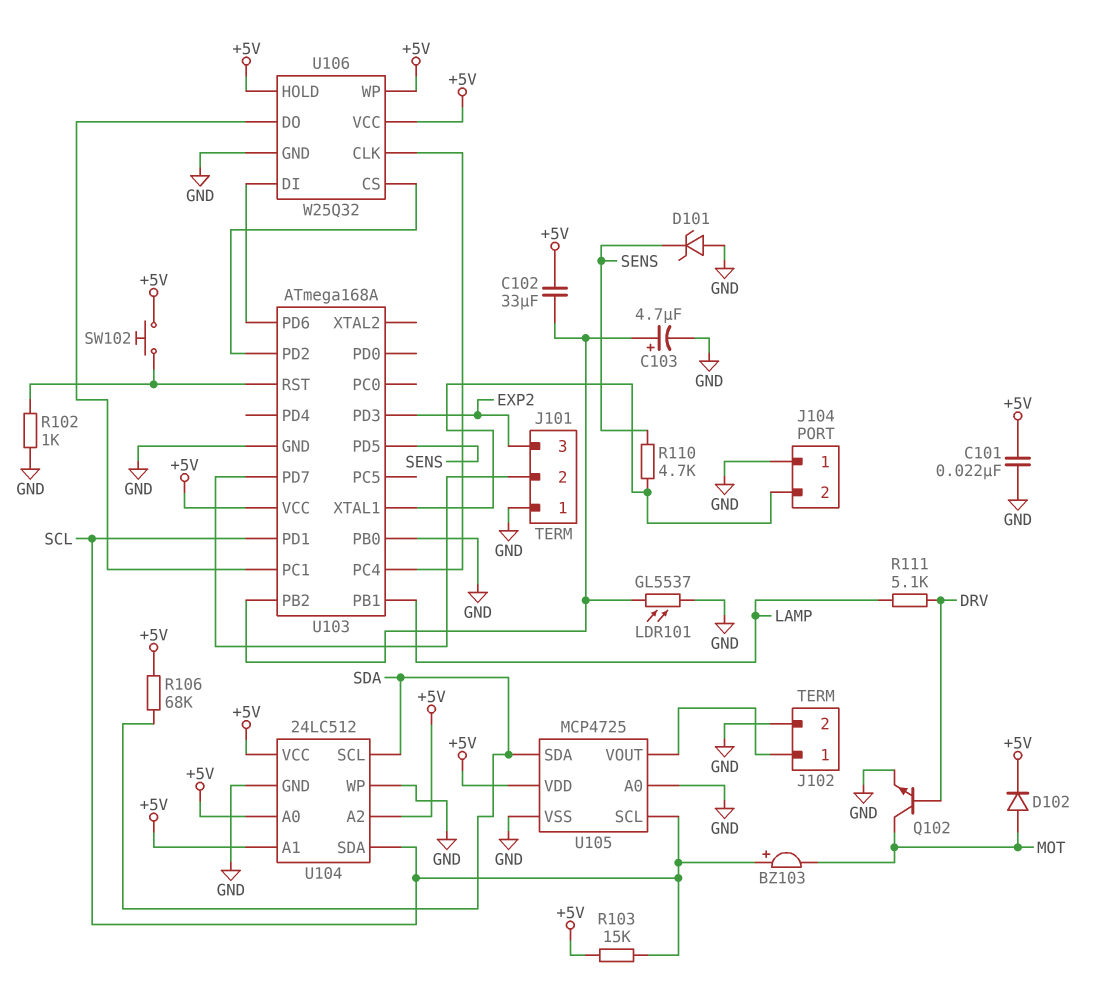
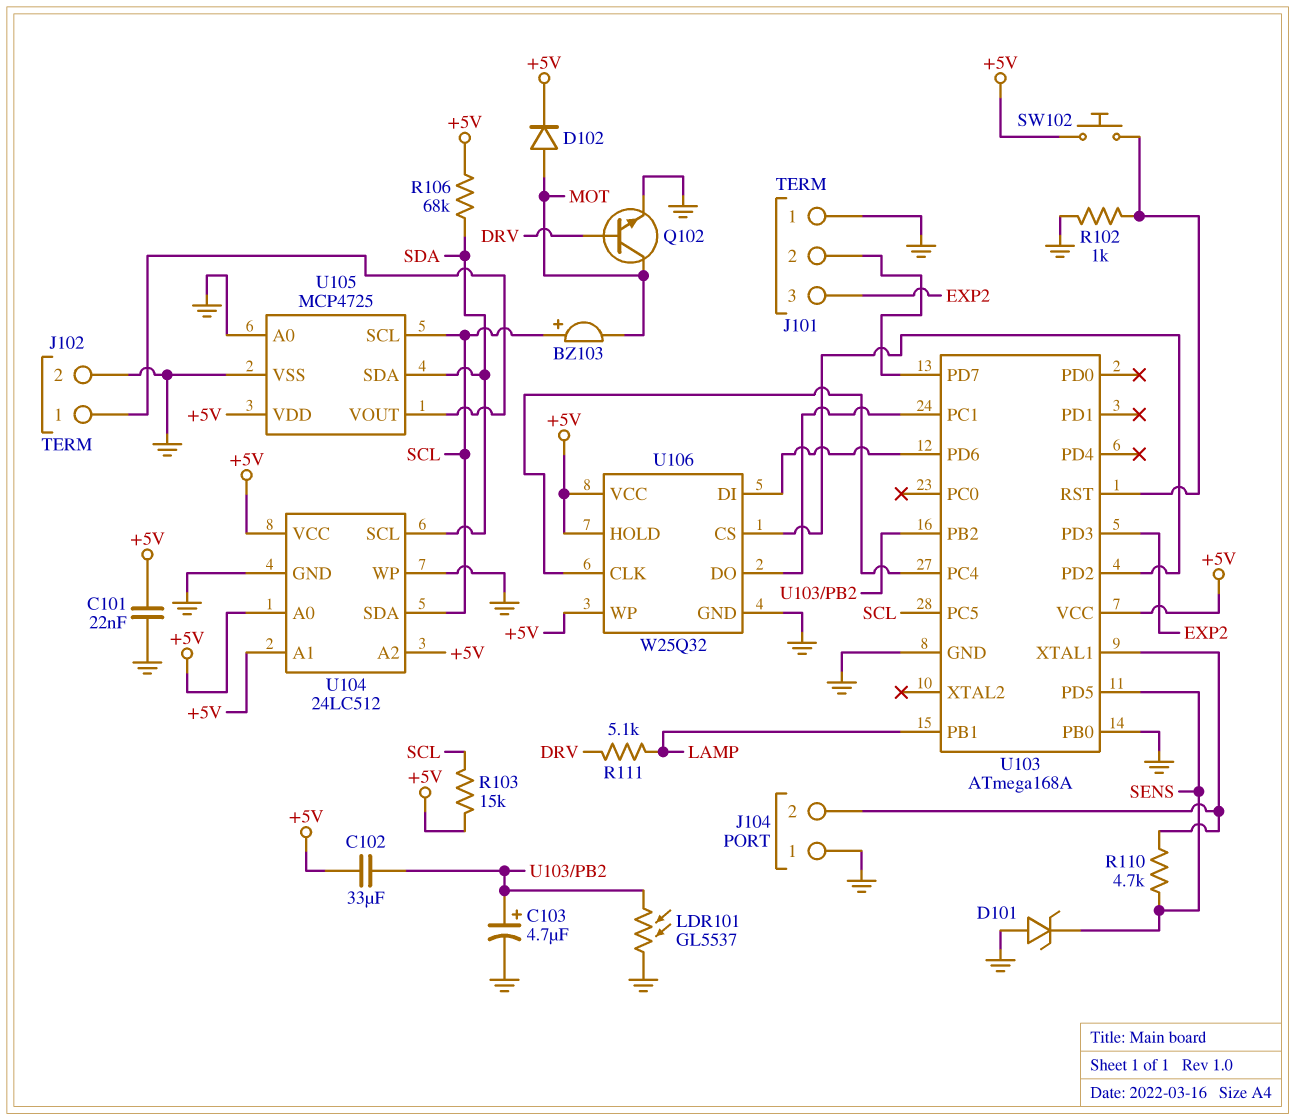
U103 pin PC5: none -> SCL
U103 pin PD1: SCL -> none

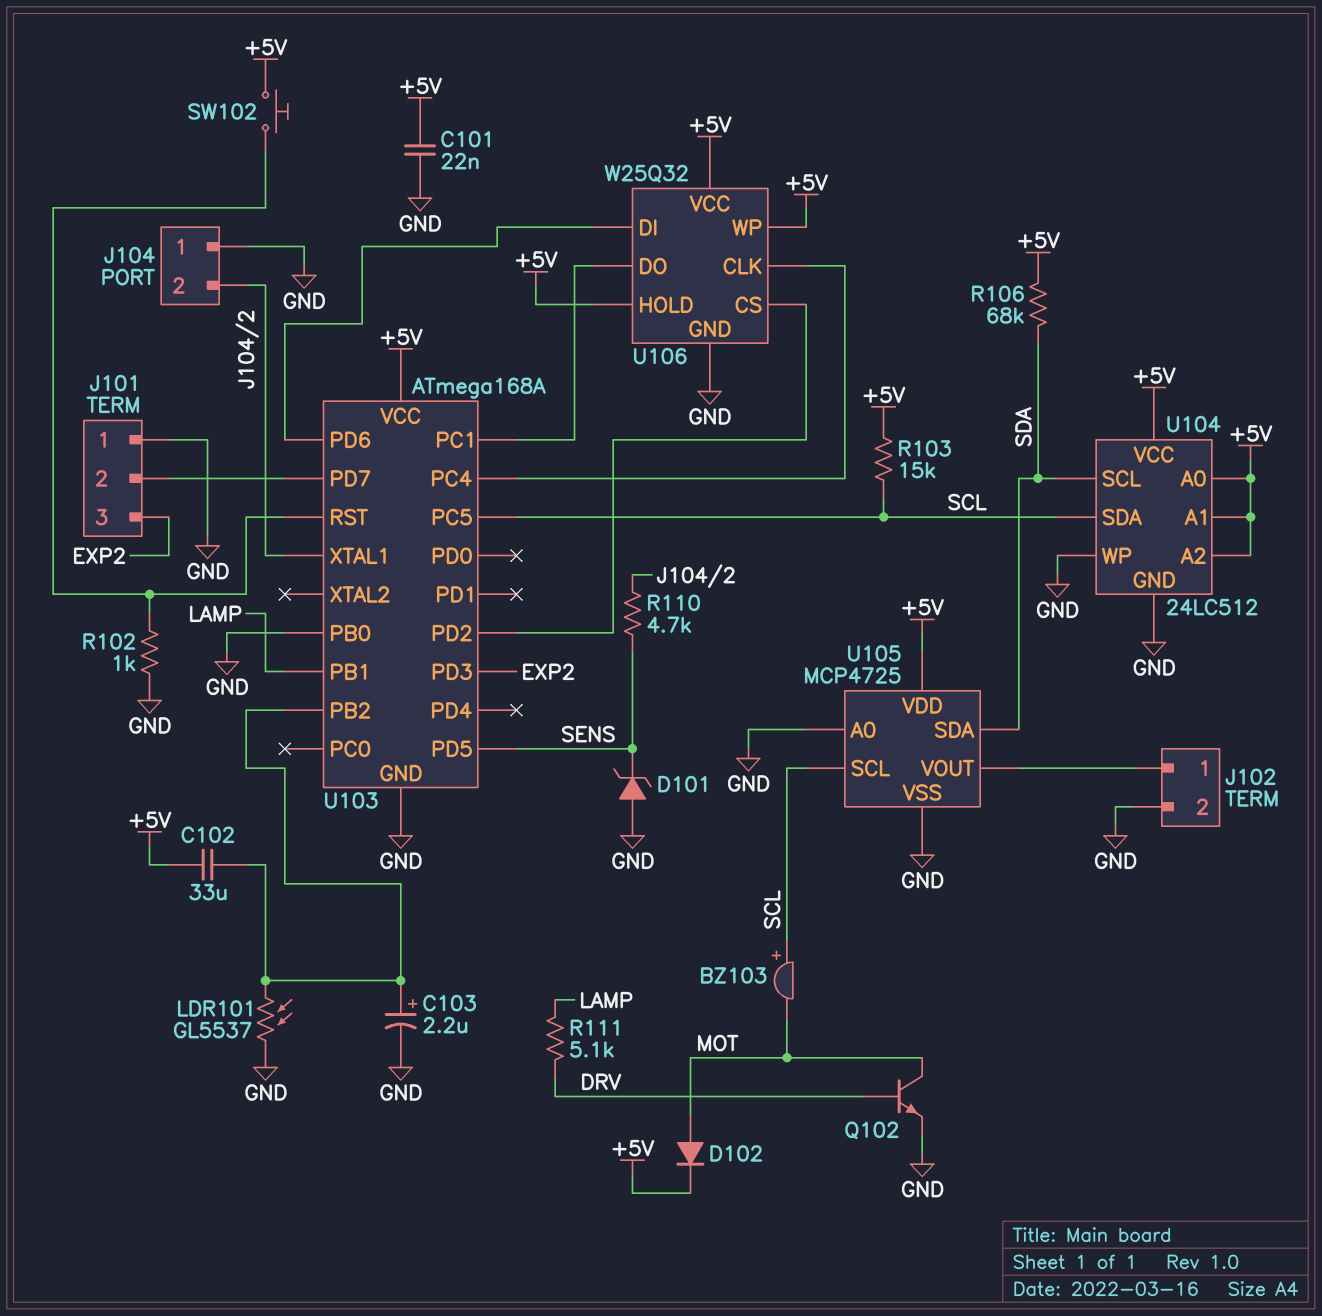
C103: 4.7uF (plus U103/PB2, minus GND) -> 2.2uF (plus U103/PB2, minus GND)

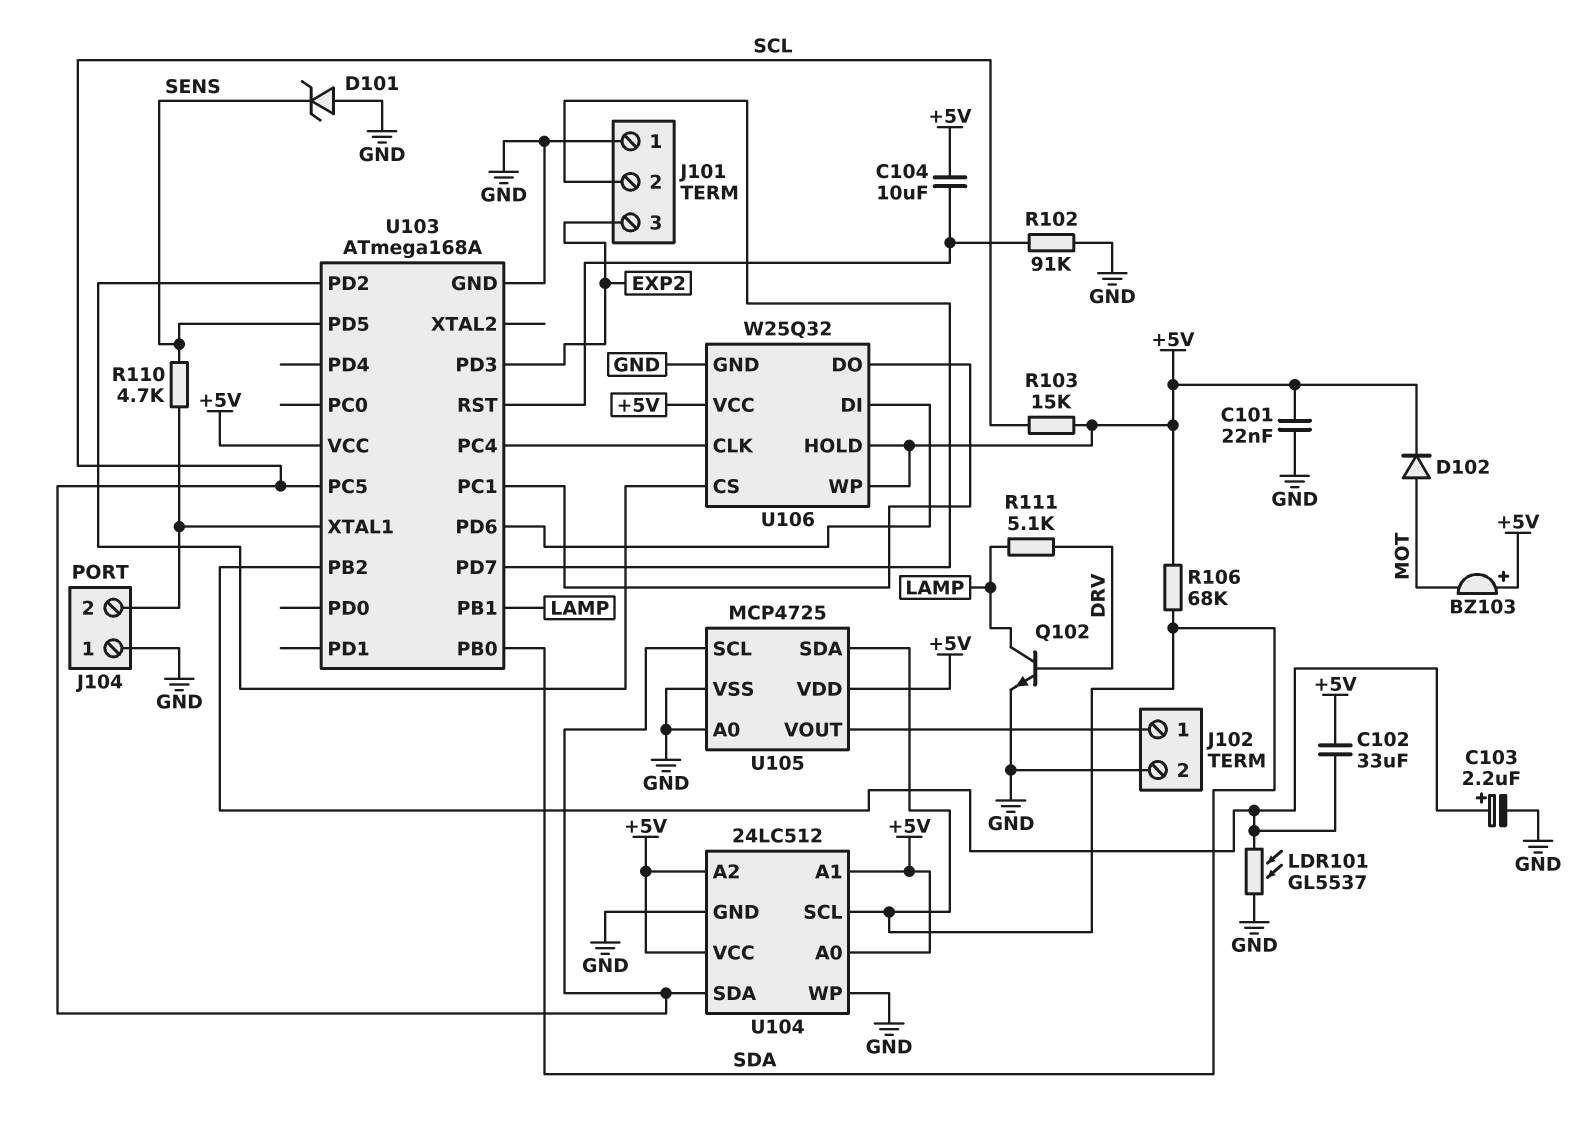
BZ103: buzzer (plus SCL, minus MOT) -> buzzer (plus +5V, minus MOT)
C104: none -> 10uF (+5V, U103/RST)
Q102: NPN (B DRV, C MOT, E GND) -> NPN (B DRV, C LAMP, E GND)
R102: 1k (GND, U103/RST) -> 91k (GND, U103/RST)
SW102: button (+5V, U103/RST) -> none
U103 pin PB0: GND -> SDA

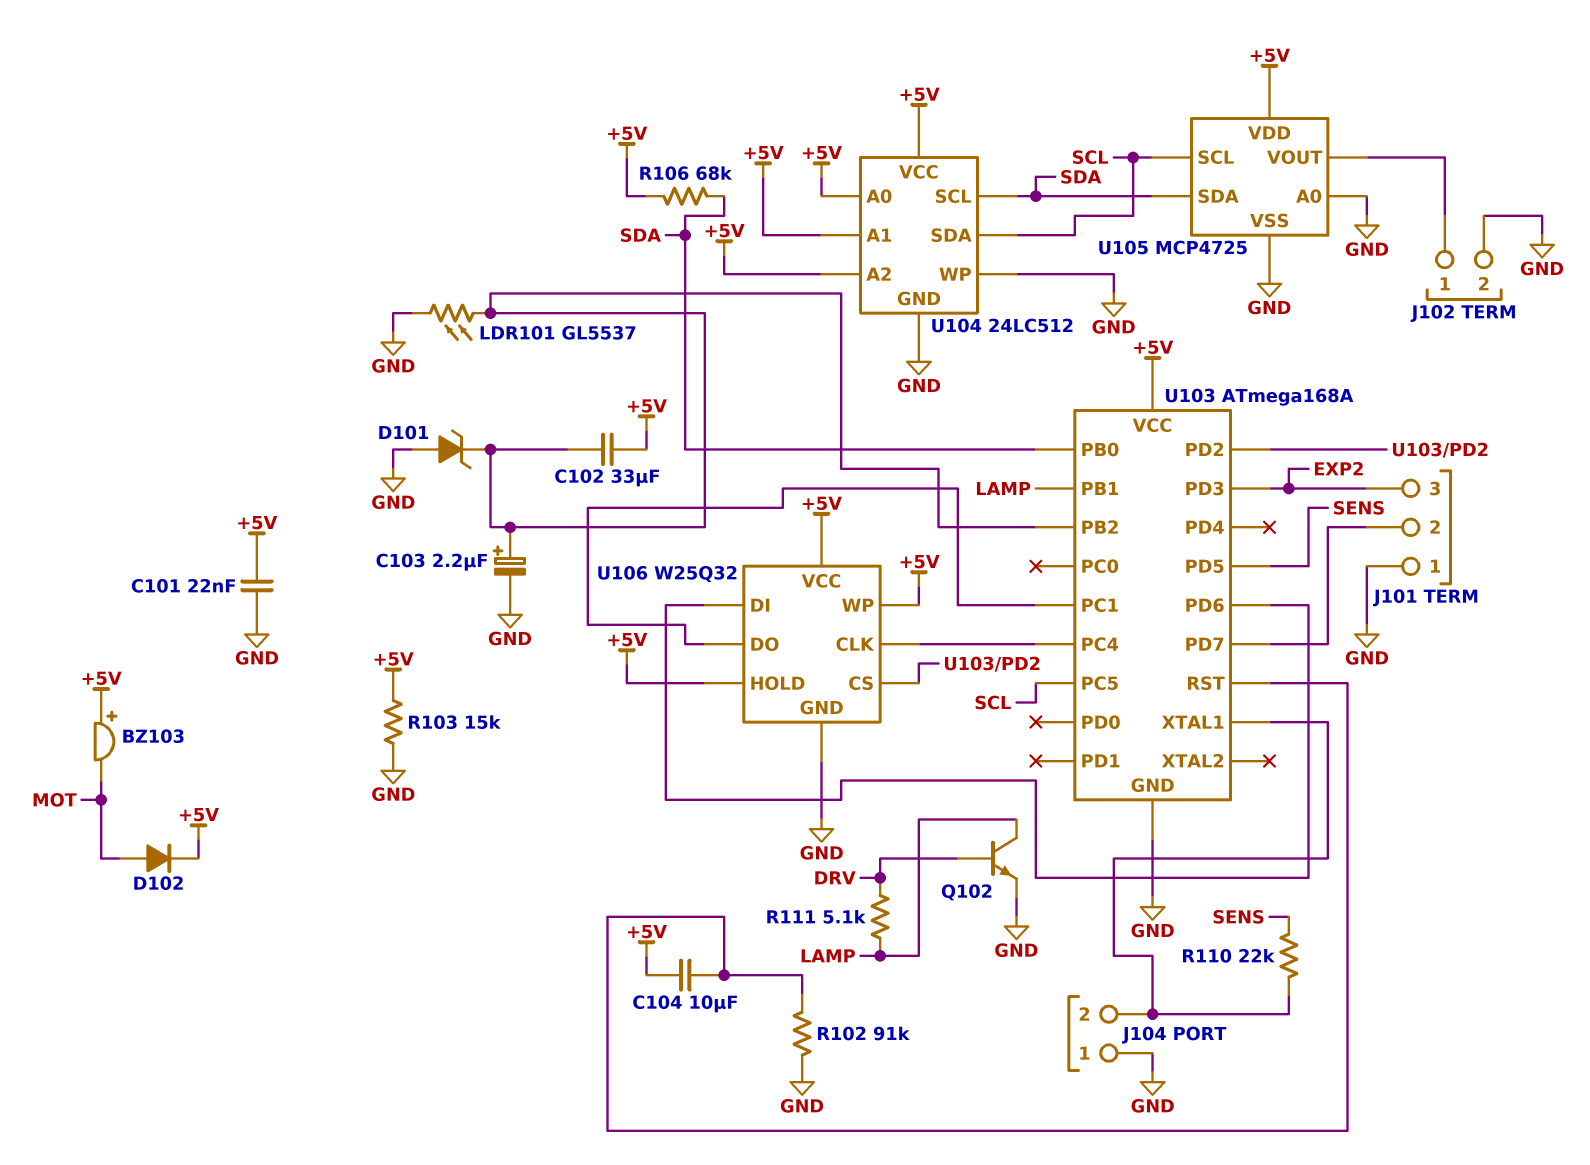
D101: zener (A GND, K SENS) -> zener (A GND, K U103/PB2)
R103: 15k (+5V, SCL) -> 15k (+5V, GND)
R110: 4.7k (J104/2, SENS) -> 22k (J104/2, SENS)

